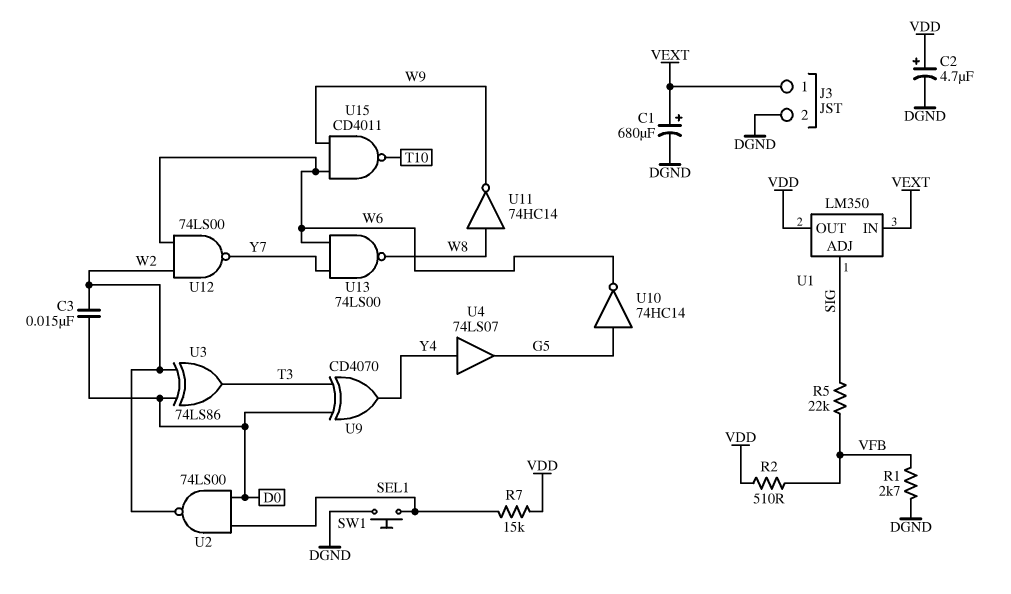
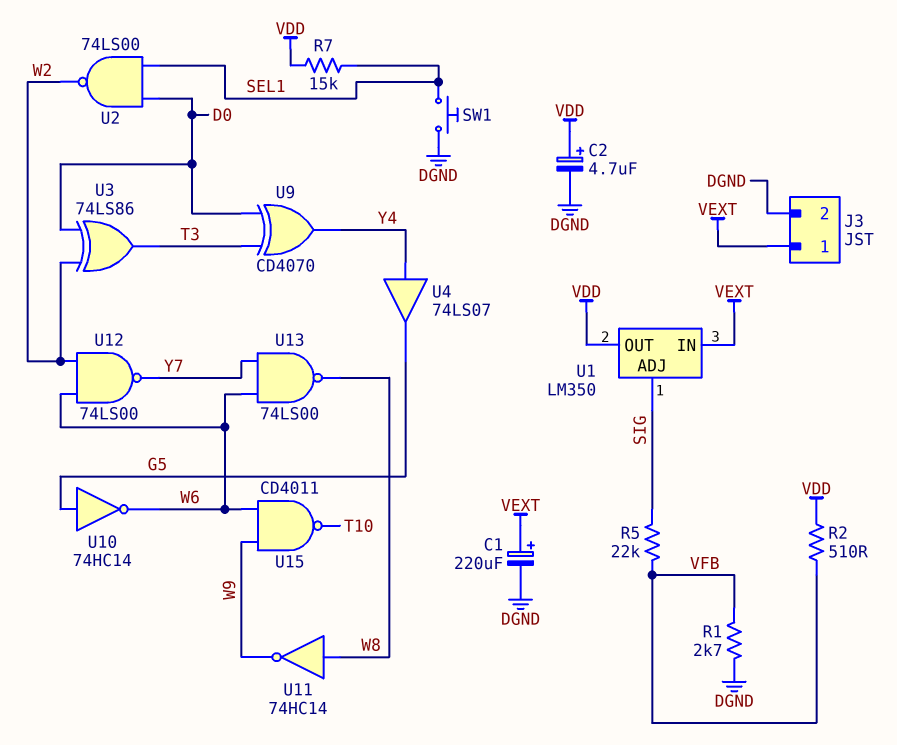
C1: 680uF (plus VEXT, minus DGND) -> 220uF (plus VEXT, minus DGND)
C3: 15nF (D0, W2) -> none

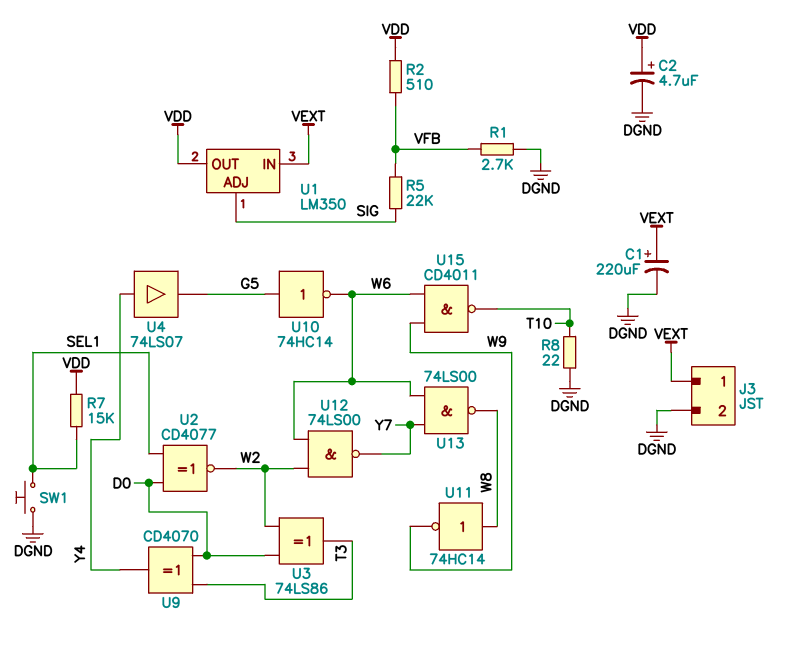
R8: none -> 22 (DGND, T10)
U2: NAND 74LS00 (in D0, in SEL1, out W2) -> XNOR CD4077 (in D0, in SEL1, out W2)

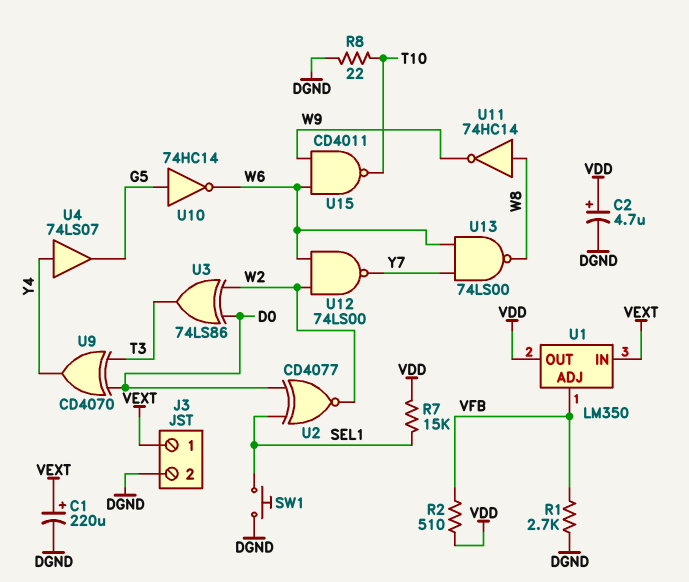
R5: 22k (SIG, VFB) -> none
U1 pin ADJ: SIG -> VFB

